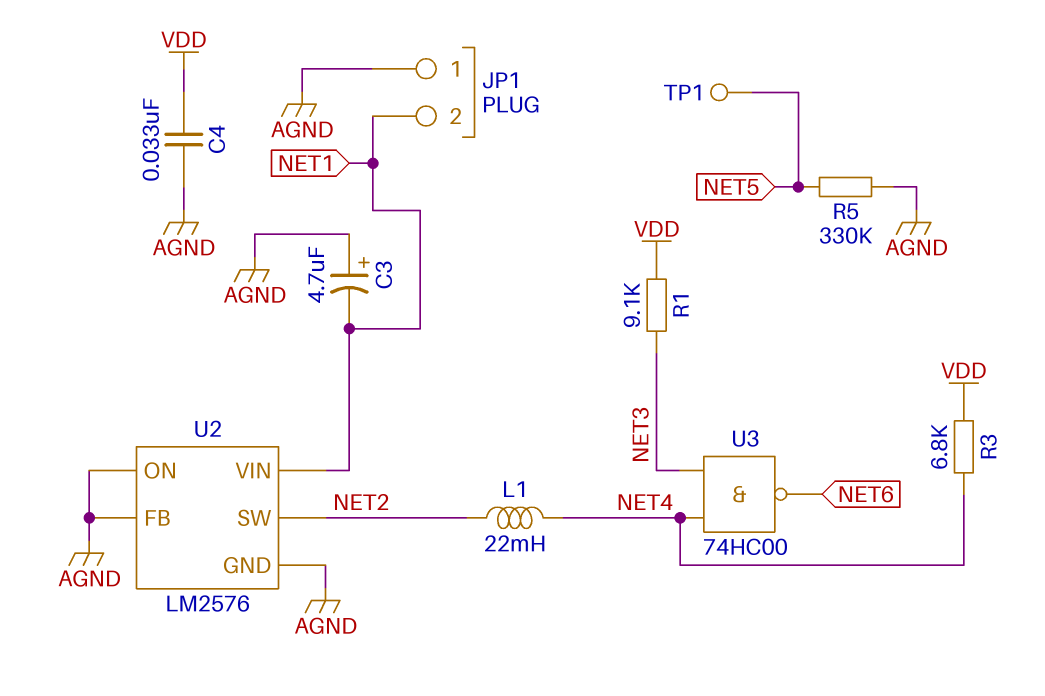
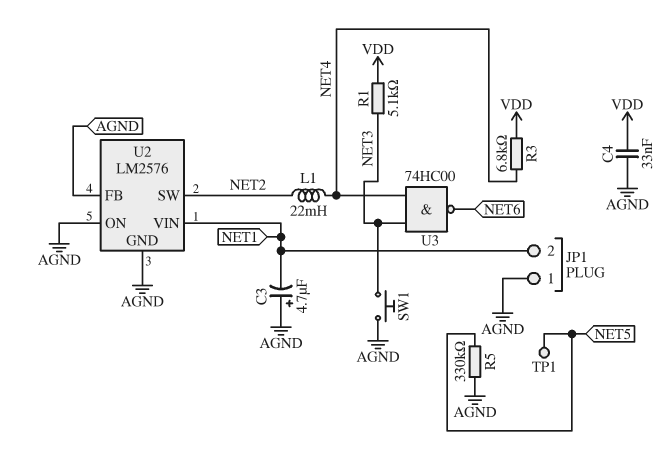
R1: 9.1k (NET3, VDD) -> 5.1k (NET3, VDD)
SW1: none -> button (AGND, NET3)

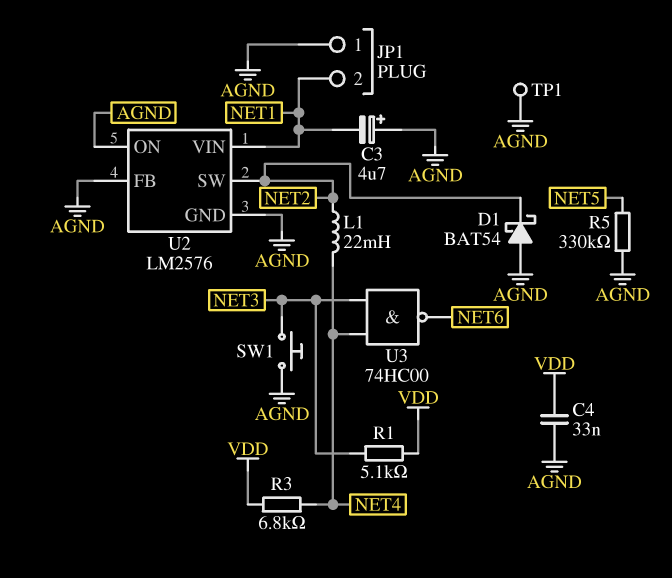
D1: none -> schottky BAT54 (A AGND, K NET2)
TP1: test point (NET5) -> test point (AGND)

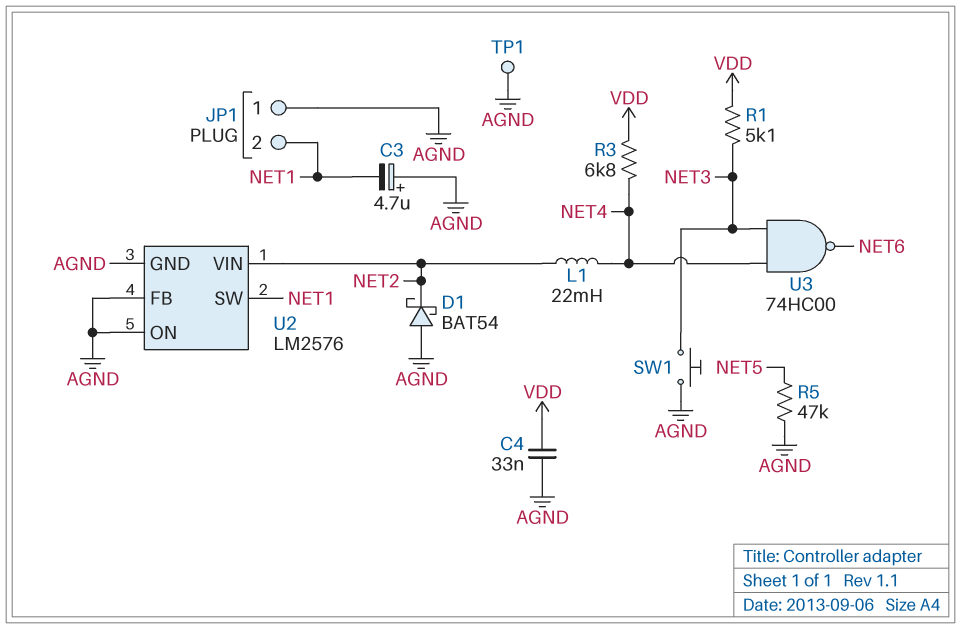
R5: 330k (AGND, NET5) -> 47k (AGND, NET5)
U2 pin SW: NET2 -> NET1
U2 pin VIN: NET1 -> NET2

